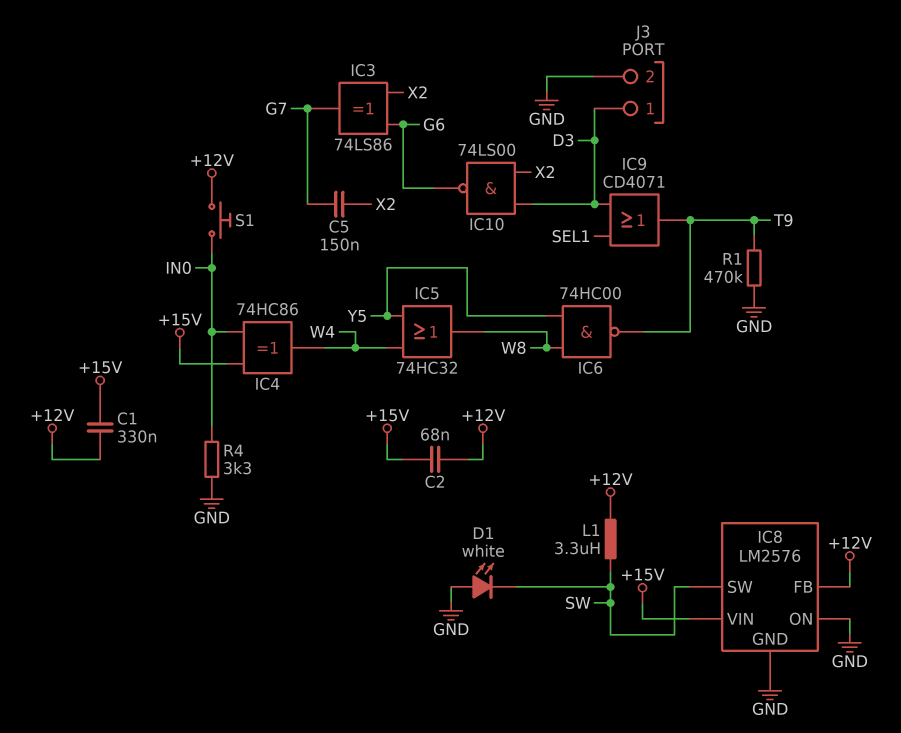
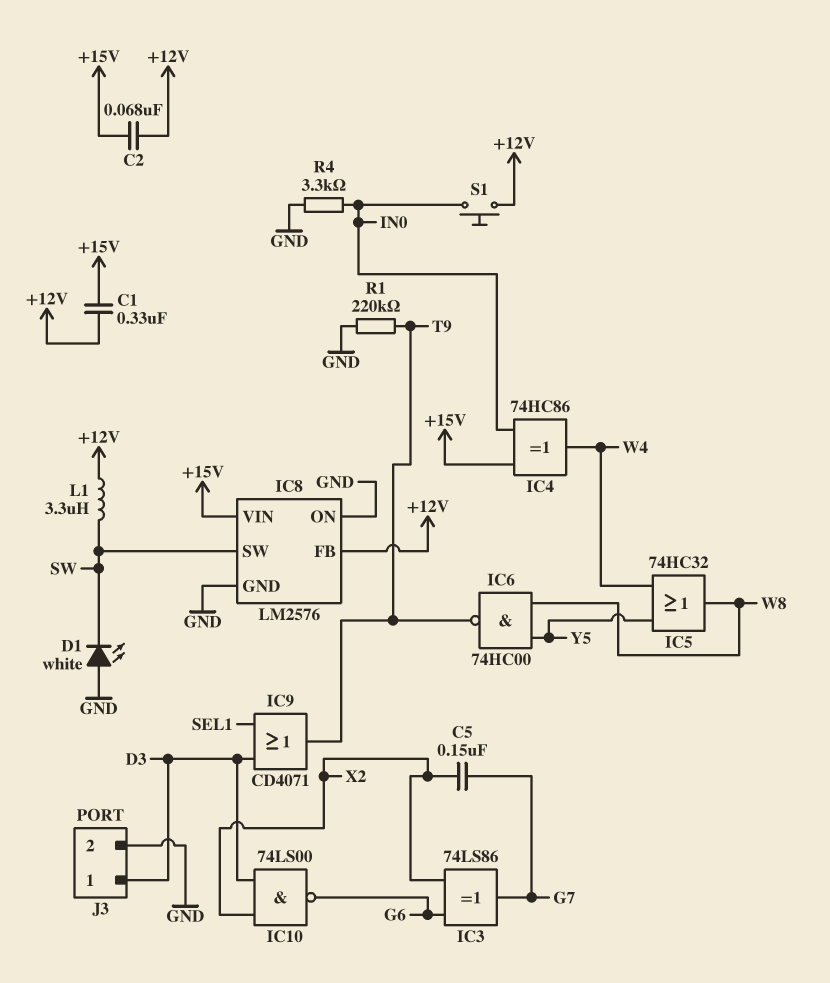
R1: 470k (GND, T9) -> 220k (GND, T9)

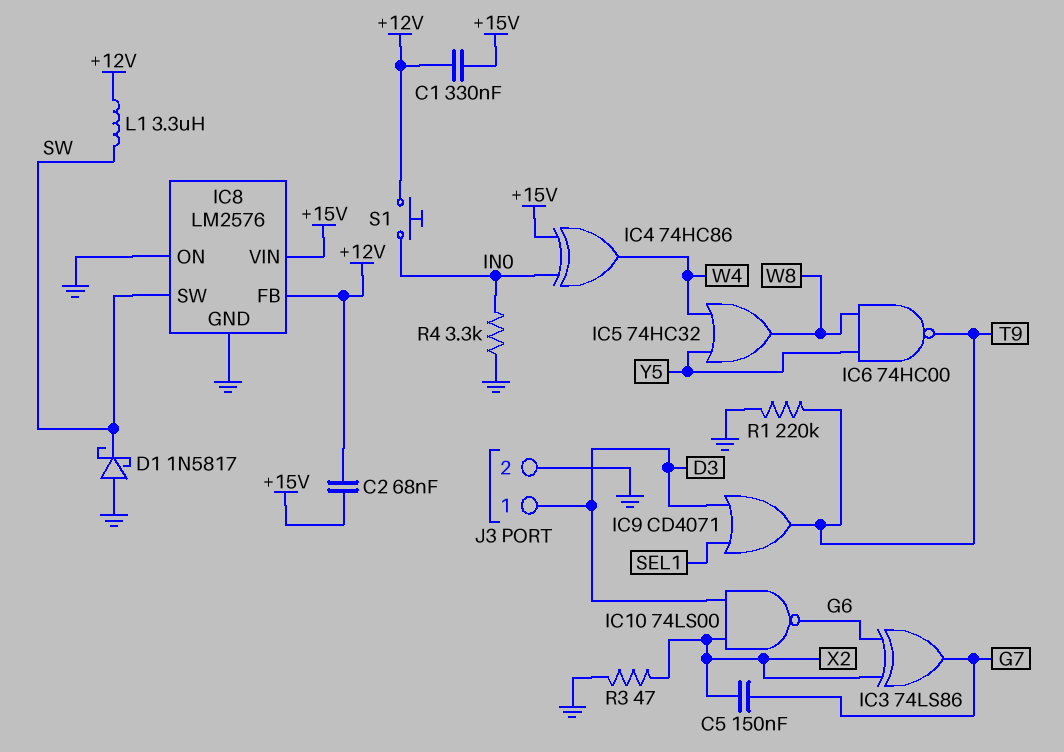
D1: LED white (A GND, K SW) -> schottky 1N5817 (A GND, K SW)
R3: none -> 47 (GND, X2)

